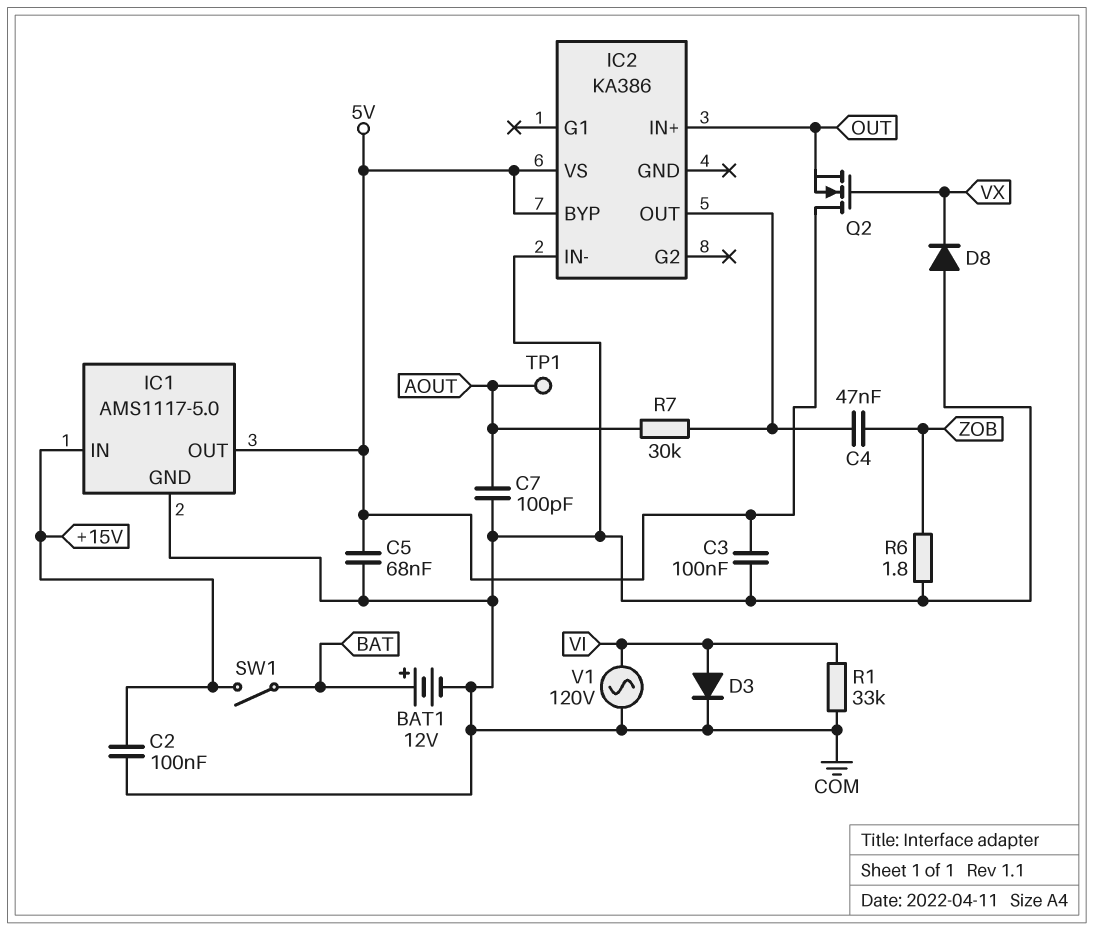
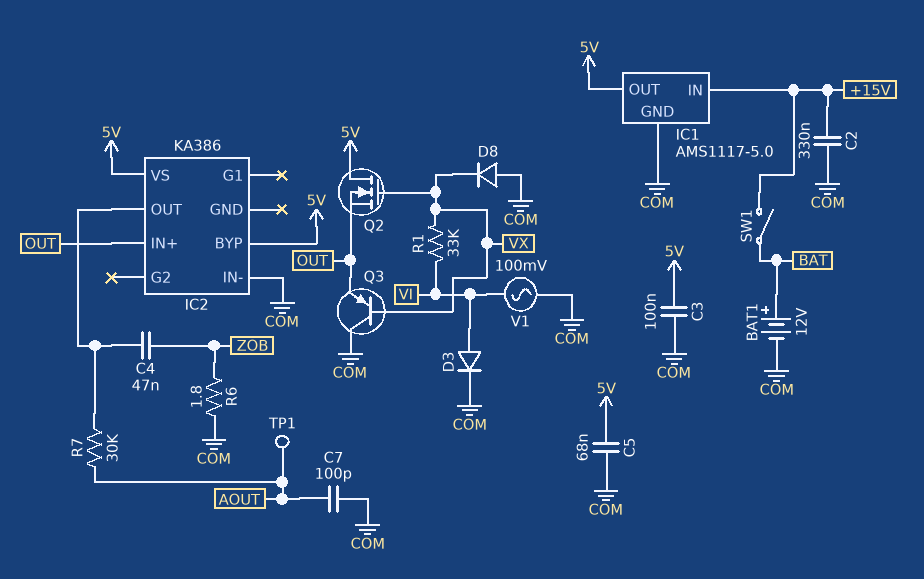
C2: 100nF (+15V, COM) -> 330nF (+15V, COM)
Q3: none -> PNP (B VX, C COM, E OUT)
R1: 33k (COM, VI) -> 33k (VI, VX)
V1: AC 120V (COM, VI) -> AC 100mV (COM, VI)

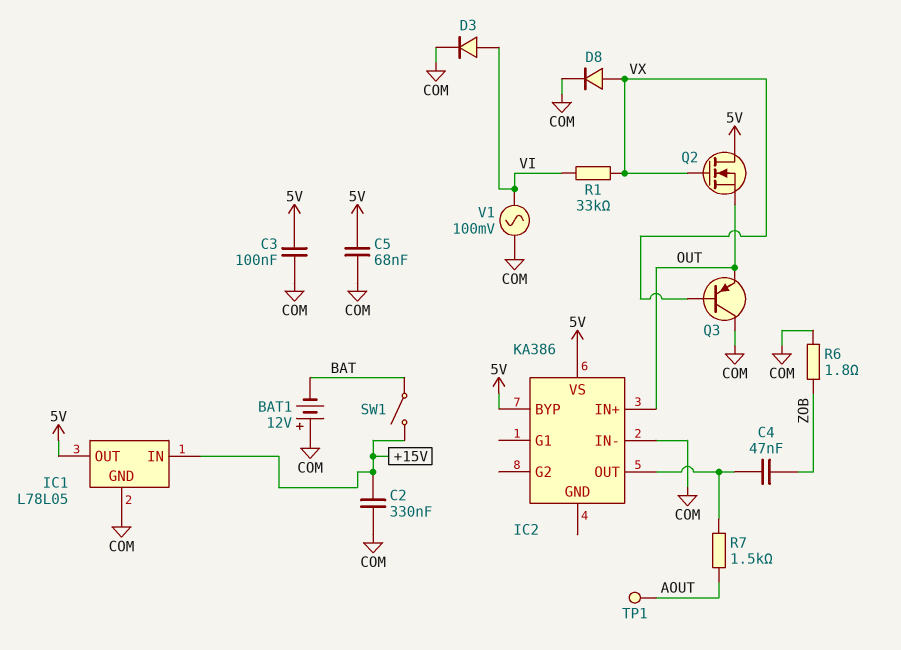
BAT1: 12V (plus BAT, minus COM) -> 12V (plus COM, minus BAT)
C7: 100pF (AOUT, COM) -> none
D8: diode (A COM, K VX) -> diode (A VX, K COM)
IC1: AMS1117-5.0 -> L78L05
R7: 30k (AOUT, IC2/OUT) -> 1.5k (AOUT, IC2/OUT)

